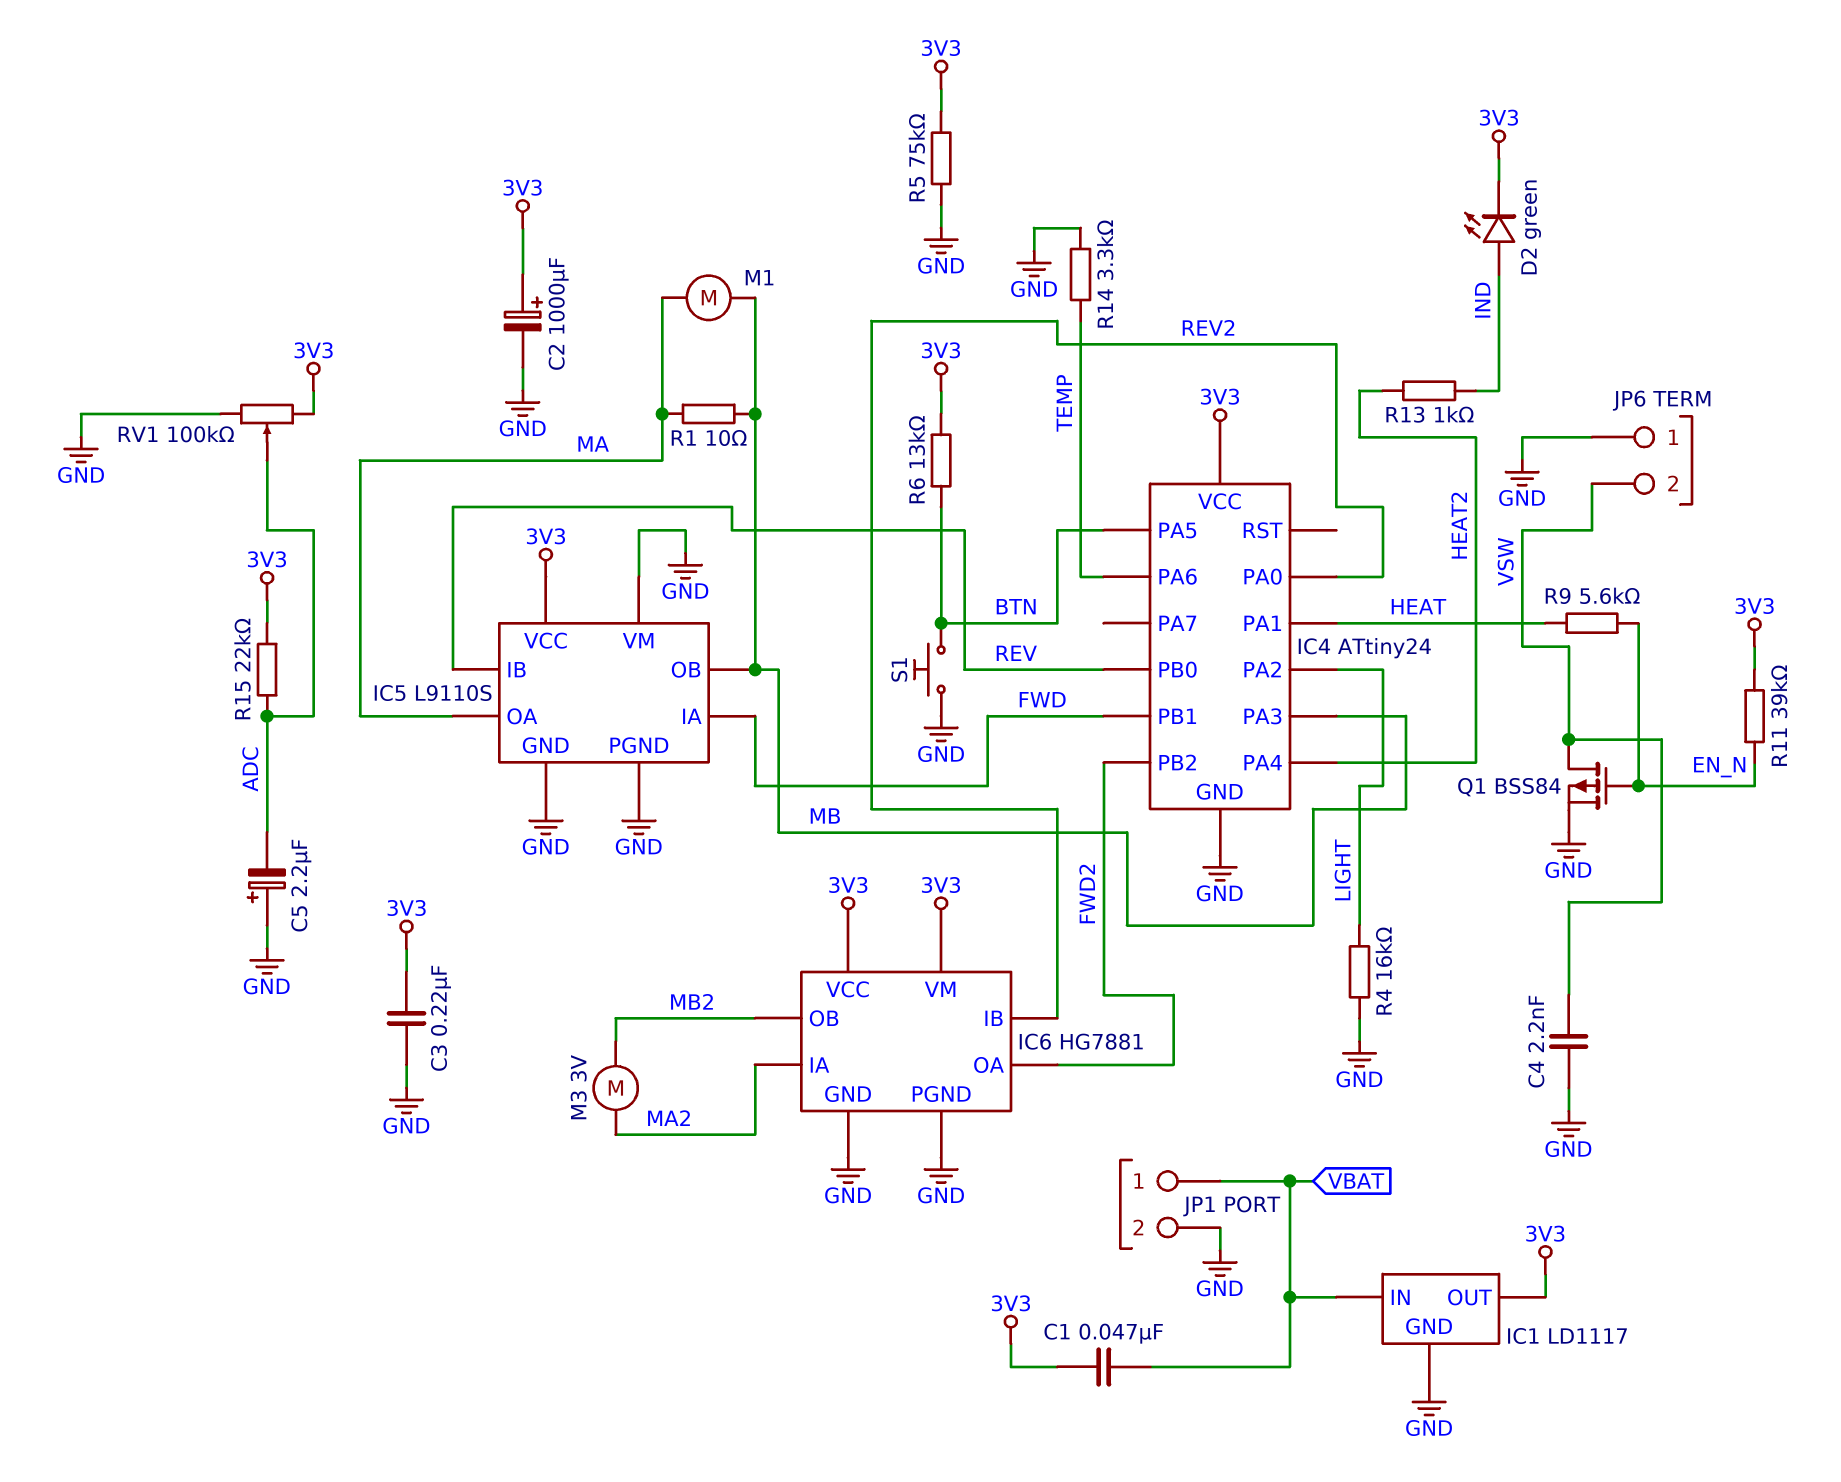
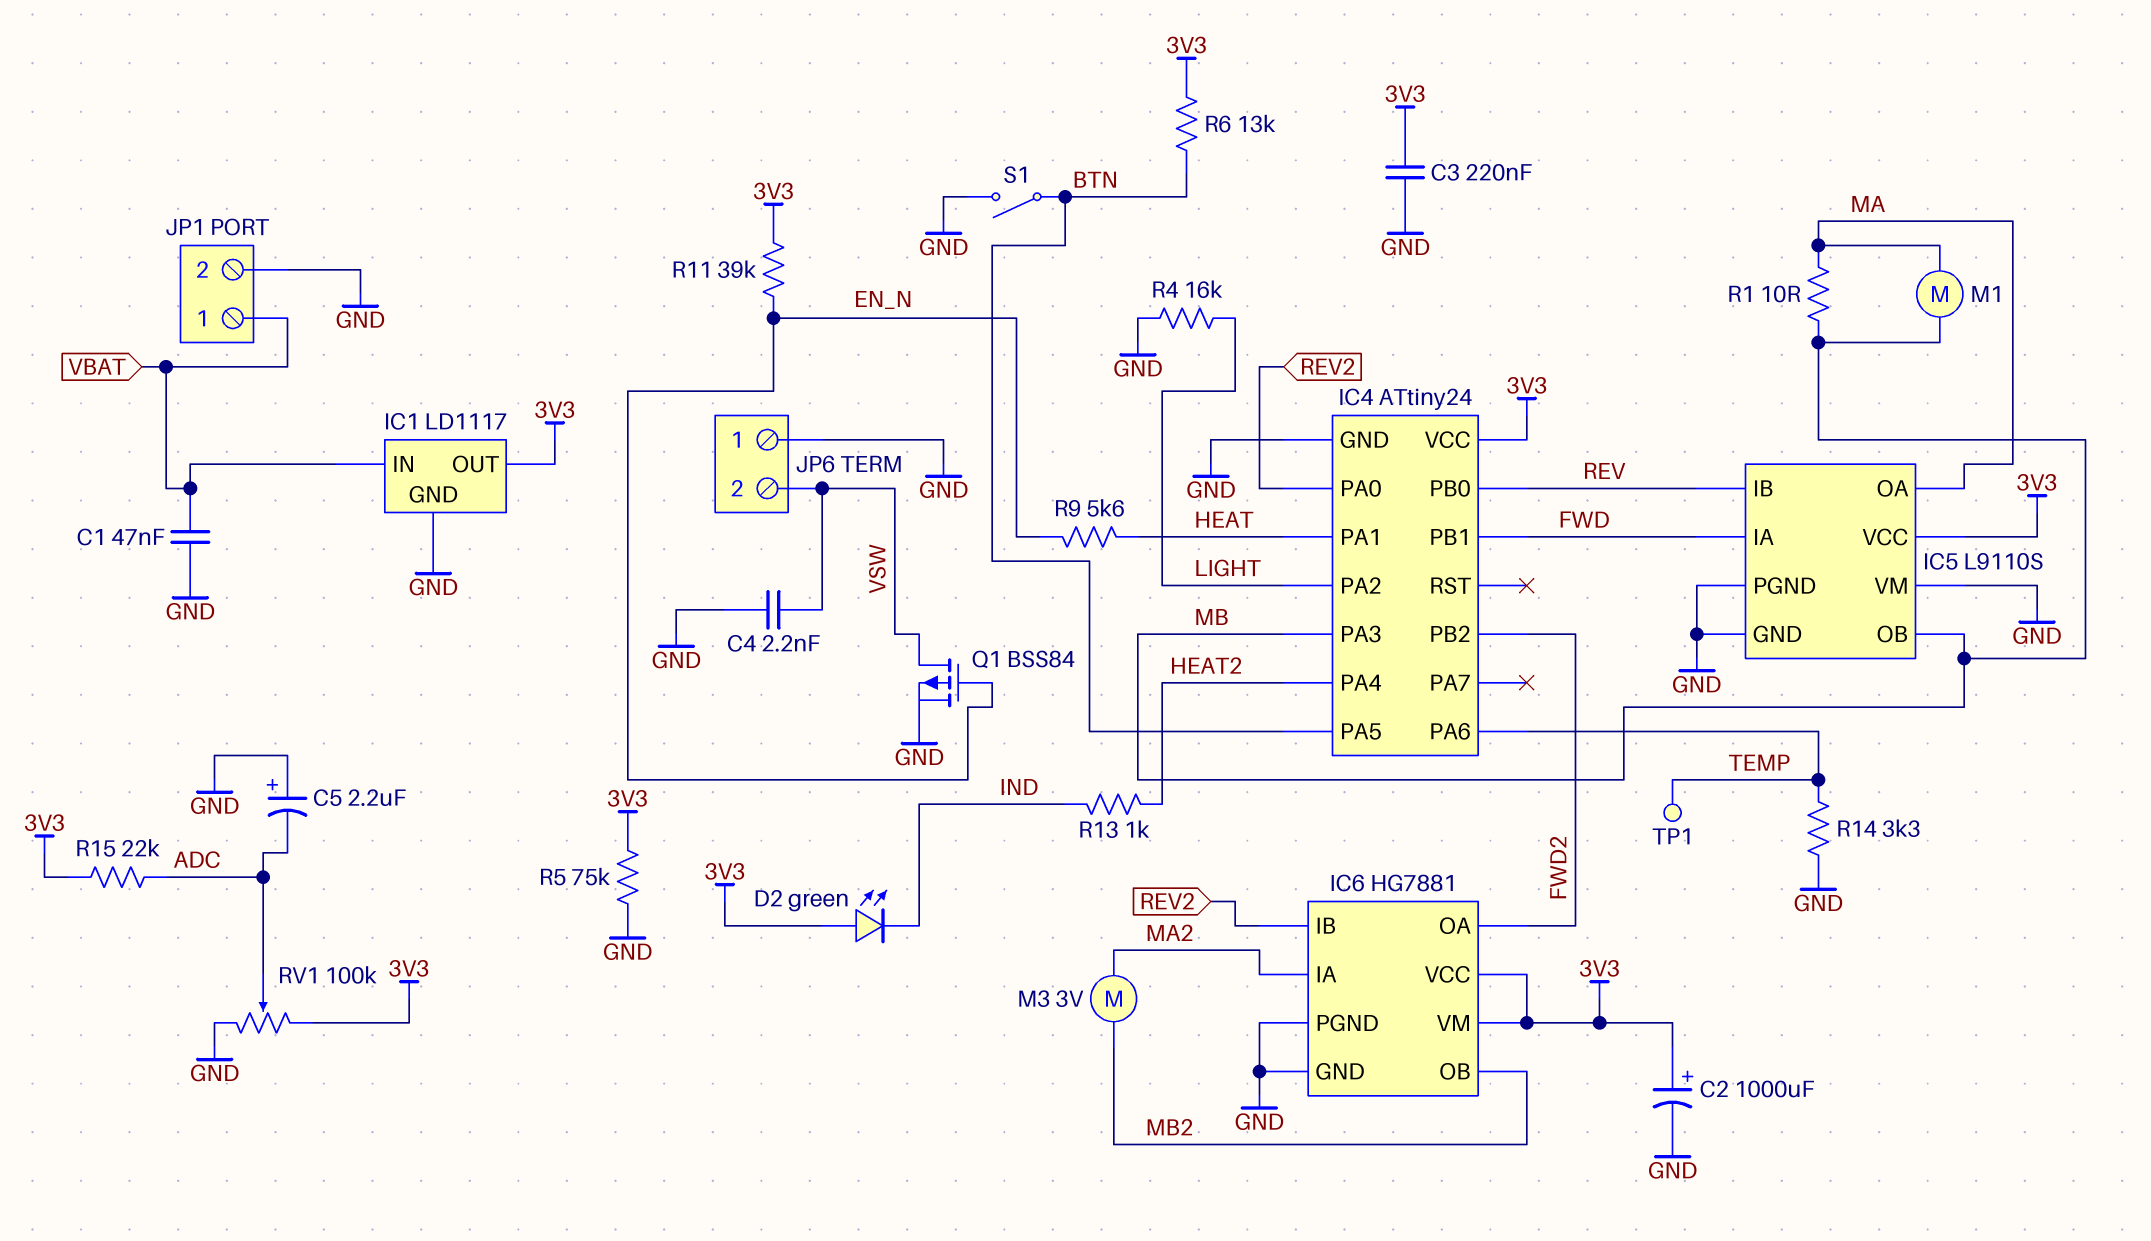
C1: 47nF (3V3, VBAT) -> 47nF (GND, VBAT)
D2: LED green (A IND, K 3V3) -> LED green (A 3V3, K IND)
S1: button (BTN, GND) -> switch (BTN, GND)
TP1: none -> test point (TEMP)

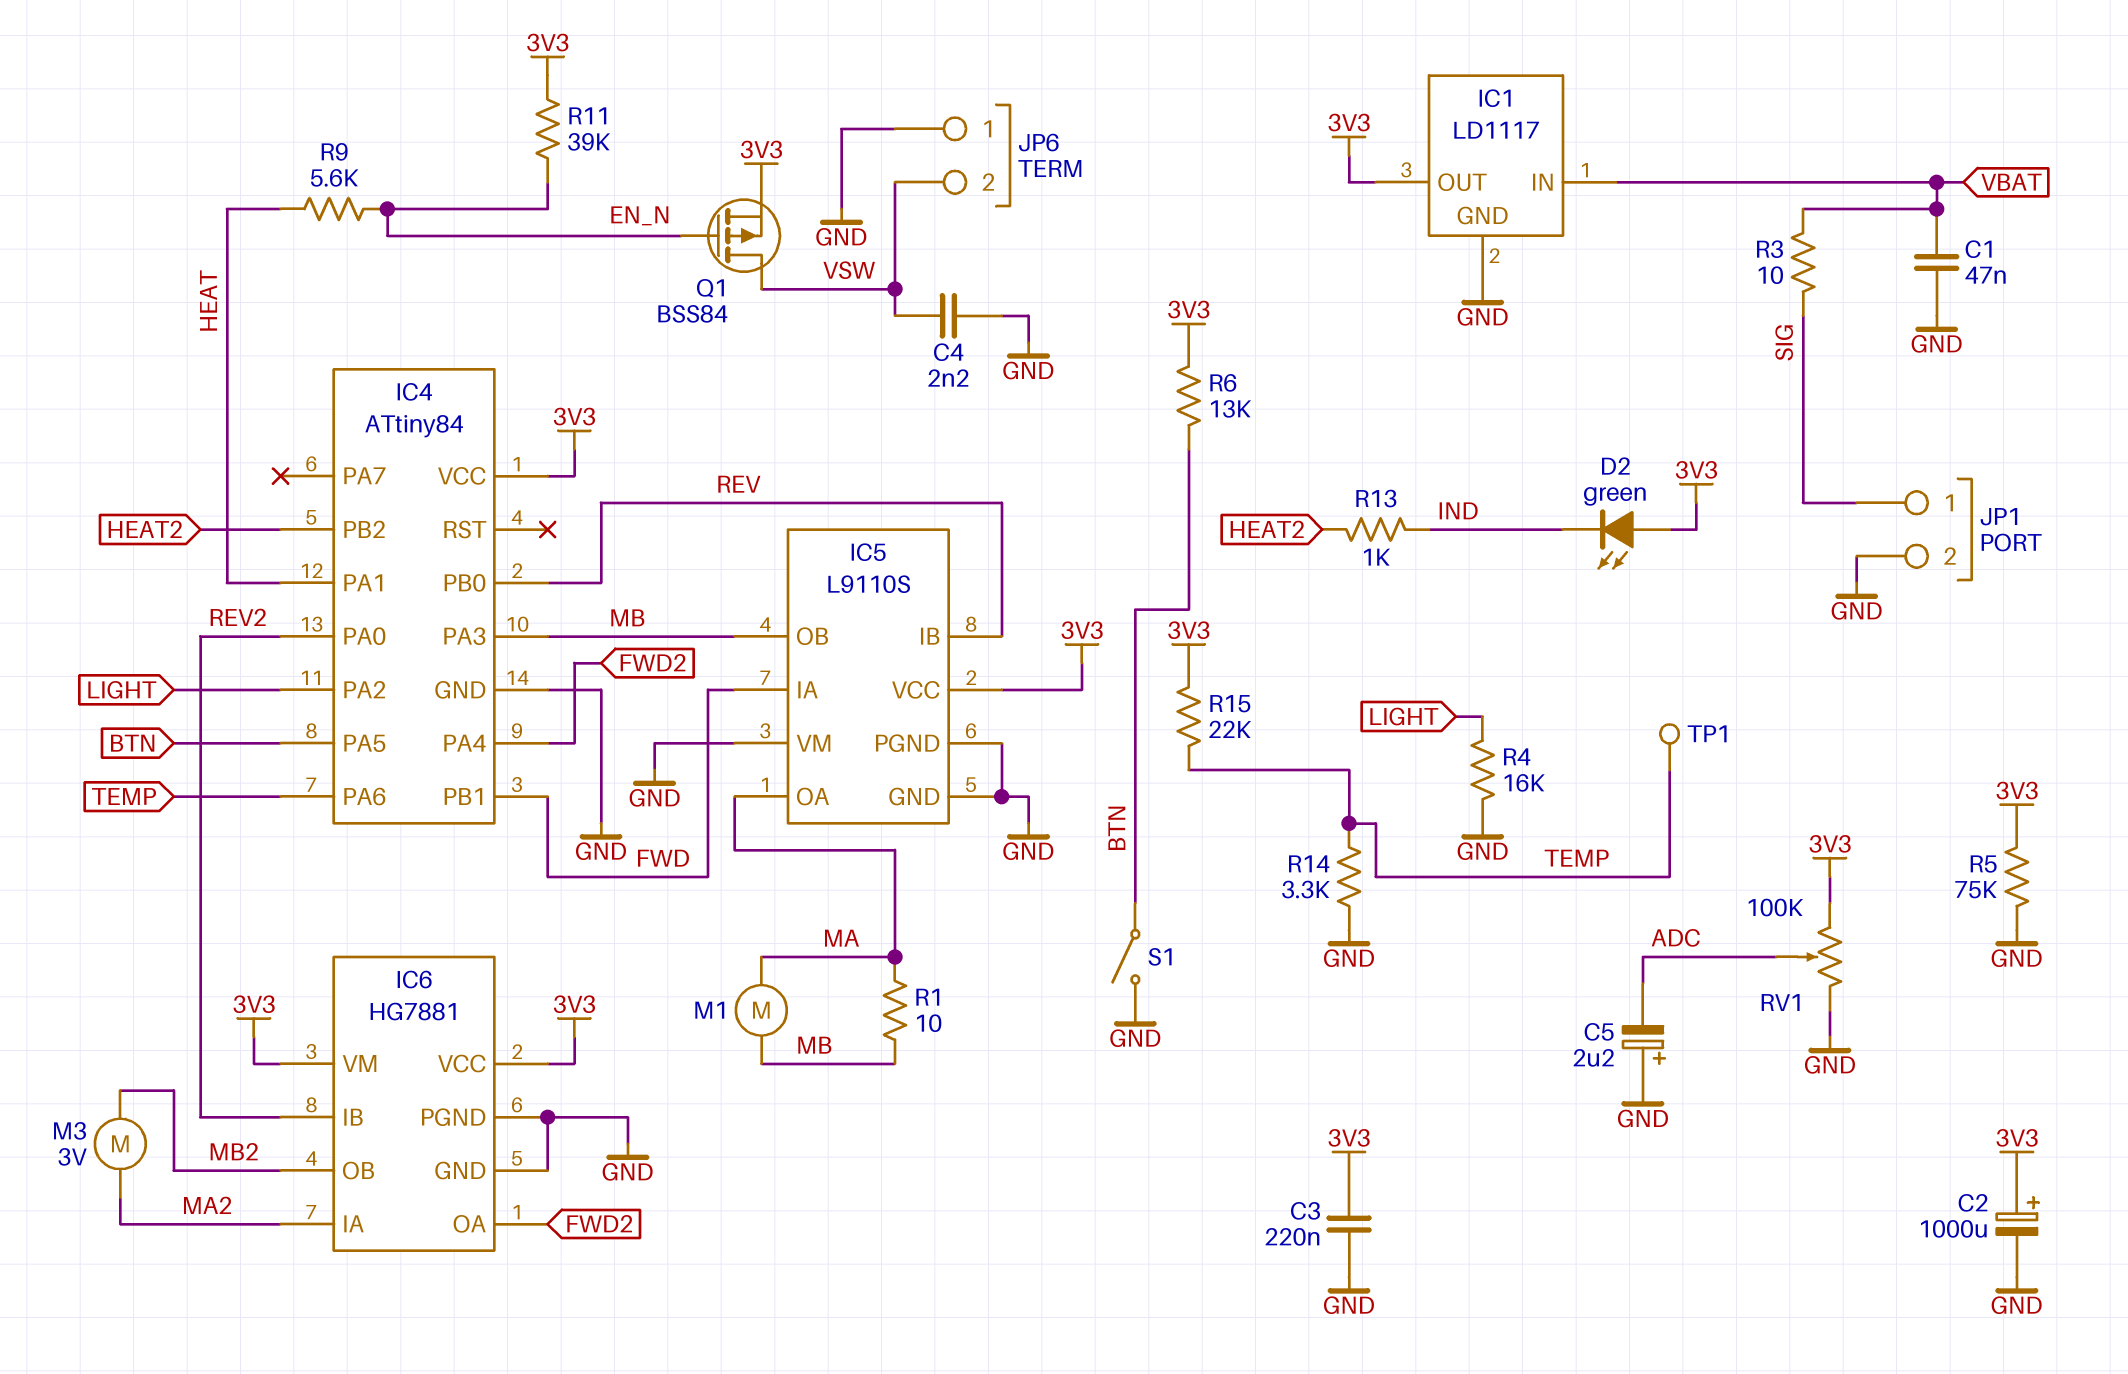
IC4: ATtiny24 -> ATtiny84
IC4 pin PA4: HEAT2 -> FWD2
IC4 pin PB2: FWD2 -> HEAT2
JP1 pin 1: VBAT -> SIG
Q1: PMOS BSS84 (G EN_N, D VSW, S GND) -> PMOS BSS84 (G EN_N, D VSW, S 3V3)
R3: none -> 10 (SIG, VBAT)
R15: 22k (3V3, ADC) -> 22k (3V3, TEMP)

